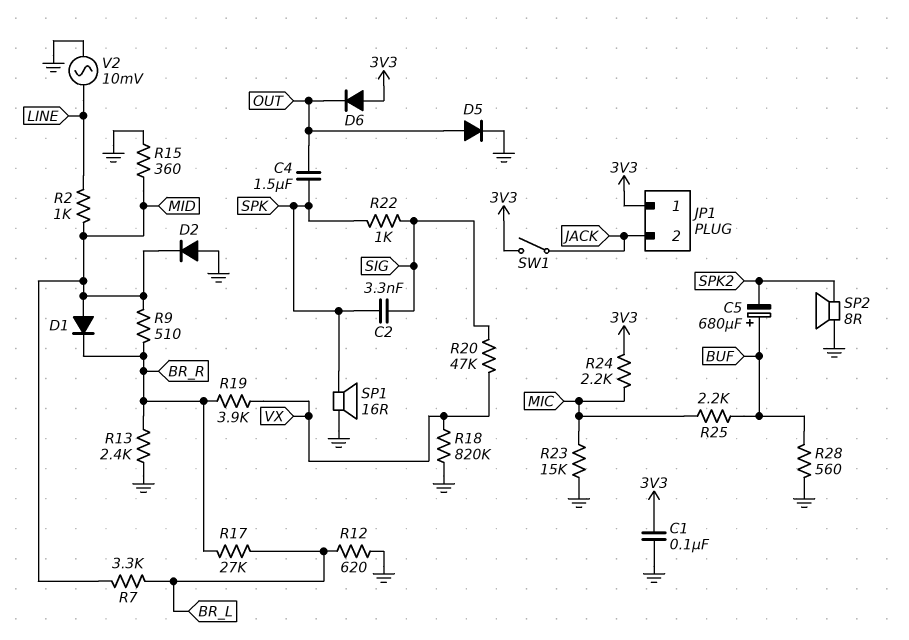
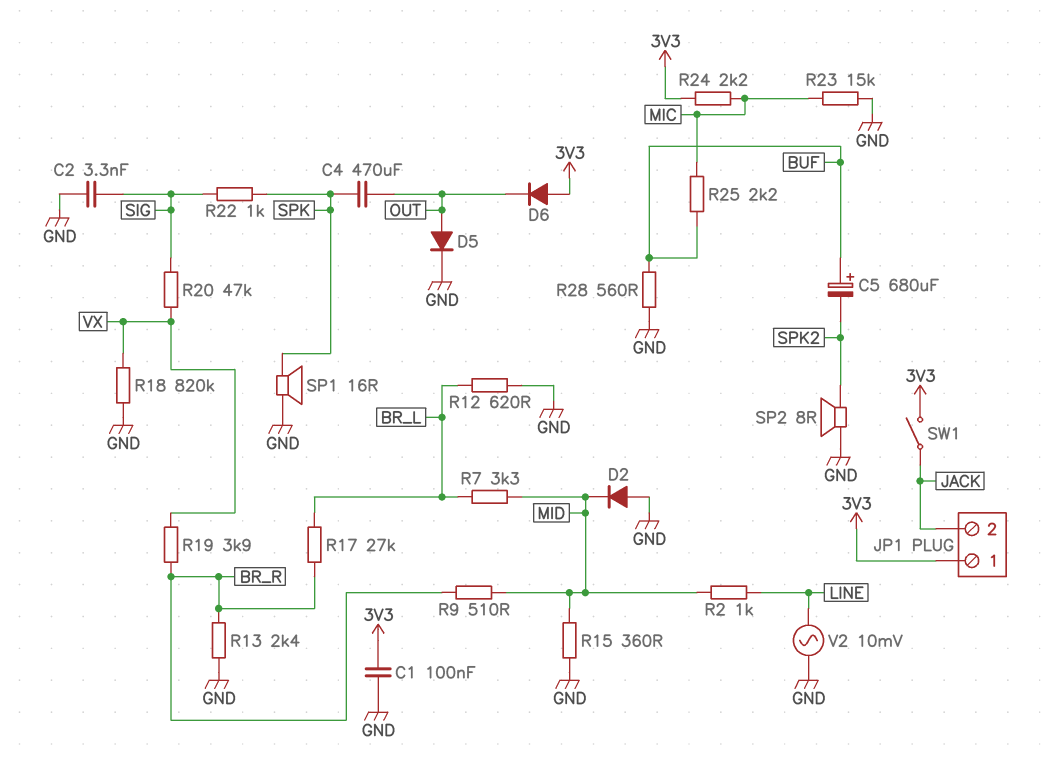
C2: 3.3nF (SIG, SPK) -> 3.3nF (GND, SIG)
C4: 1.5uF (OUT, SPK) -> 470uF (OUT, SPK)
D1: diode (A MID, K BR_R) -> none

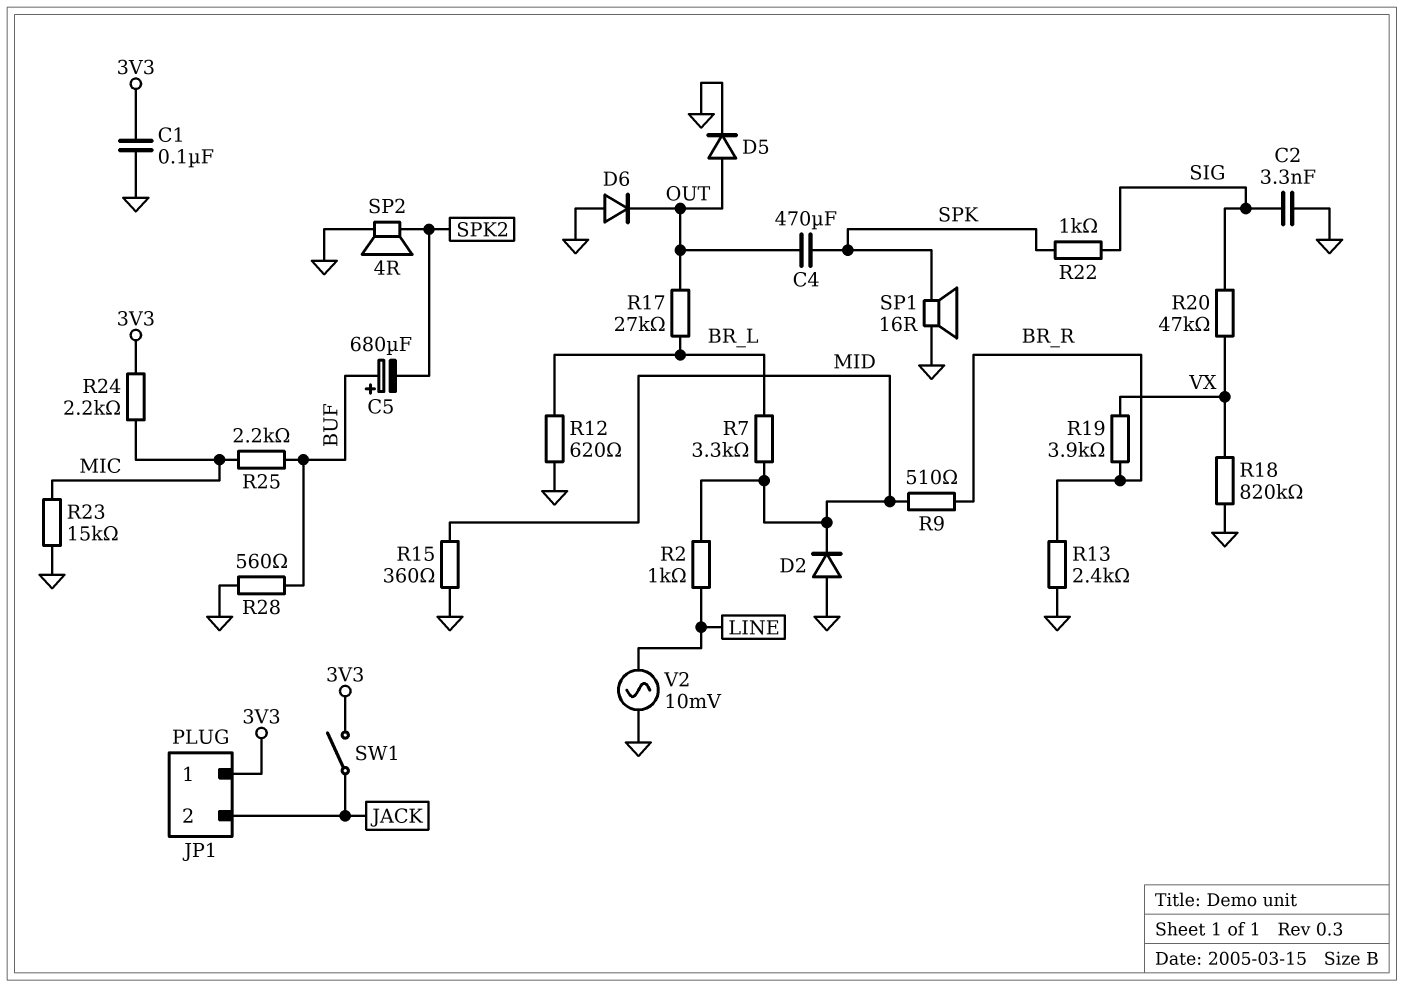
D6: diode (A 3V3, K OUT) -> diode (A GND, K OUT)
R17: 27k (BR_L, BR_R) -> 27k (BR_L, OUT)
SP2: speaker 8R (GND, SPK2) -> speaker 4R (GND, SPK2)

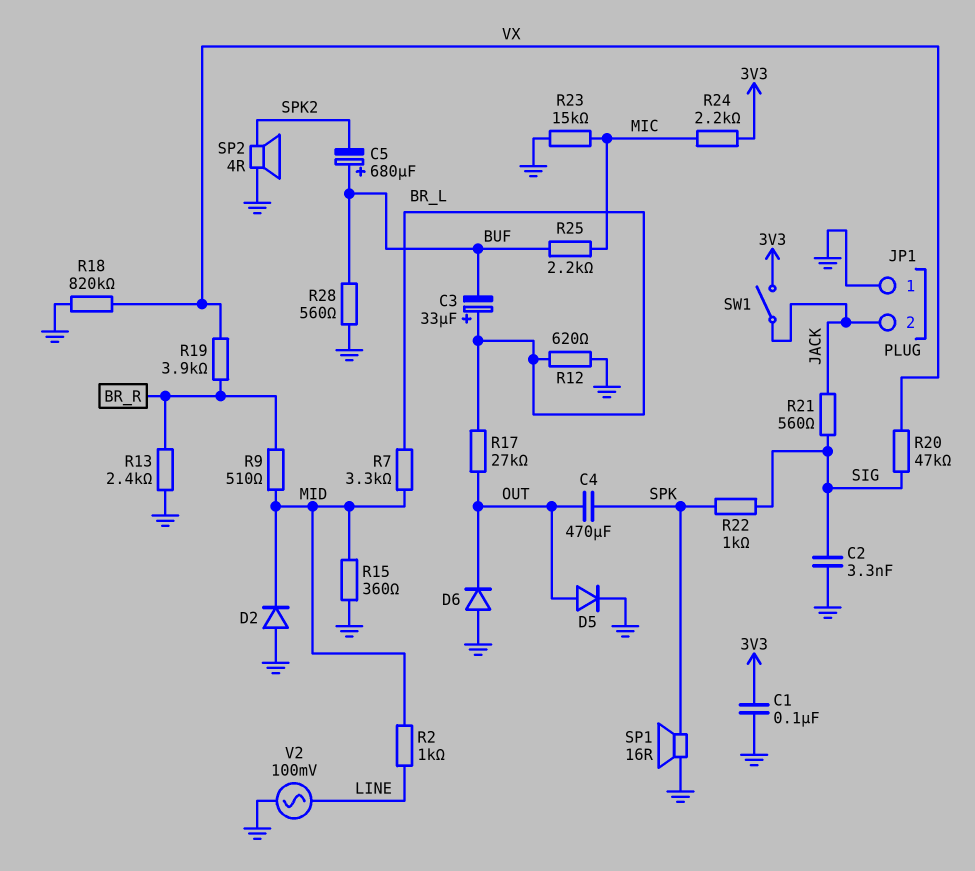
C3: none -> 33uF (plus BR_L, minus BUF)
JP1 pin 1: 3V3 -> GND
R21: none -> 560 (JACK, SIG)
V2: AC 10mV (GND, LINE) -> AC 100mV (GND, LINE)

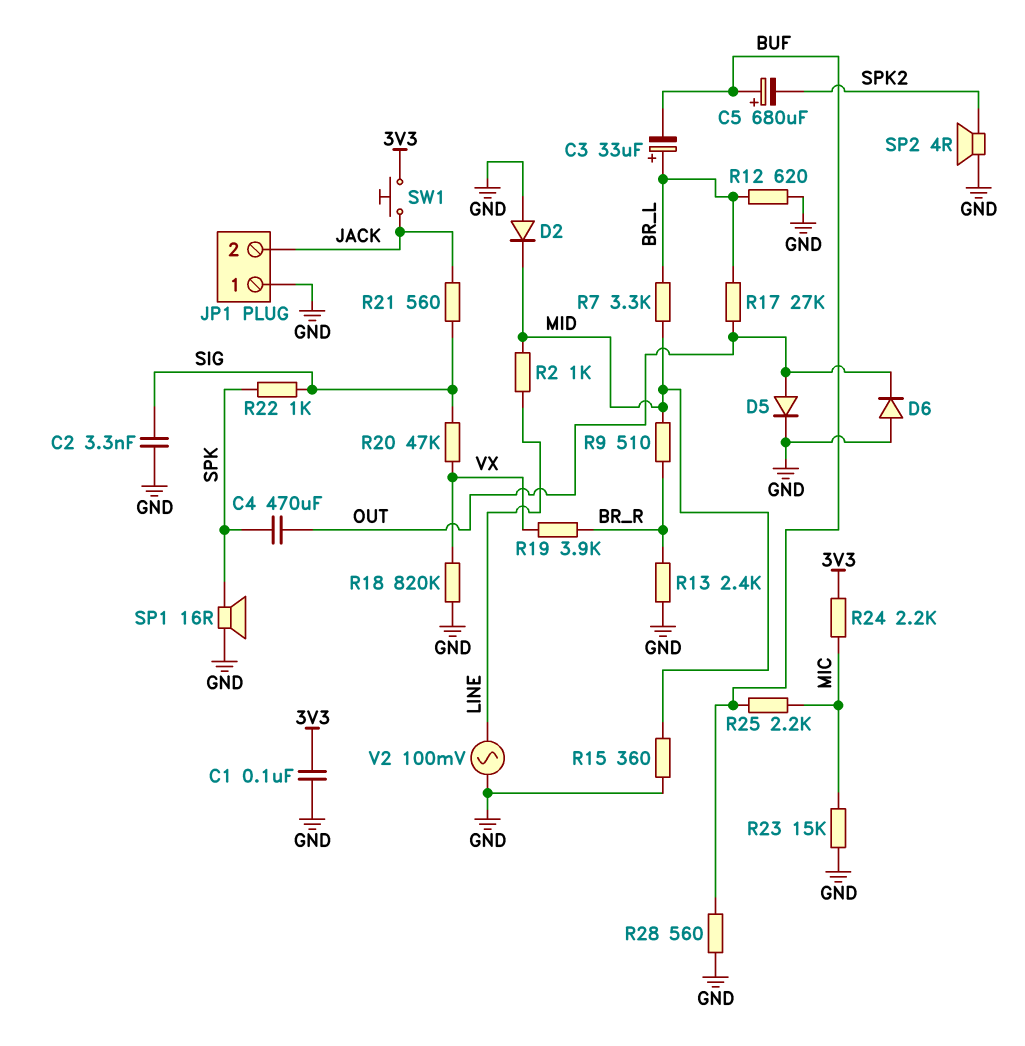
SW1: switch (3V3, JACK) -> button (3V3, JACK)

